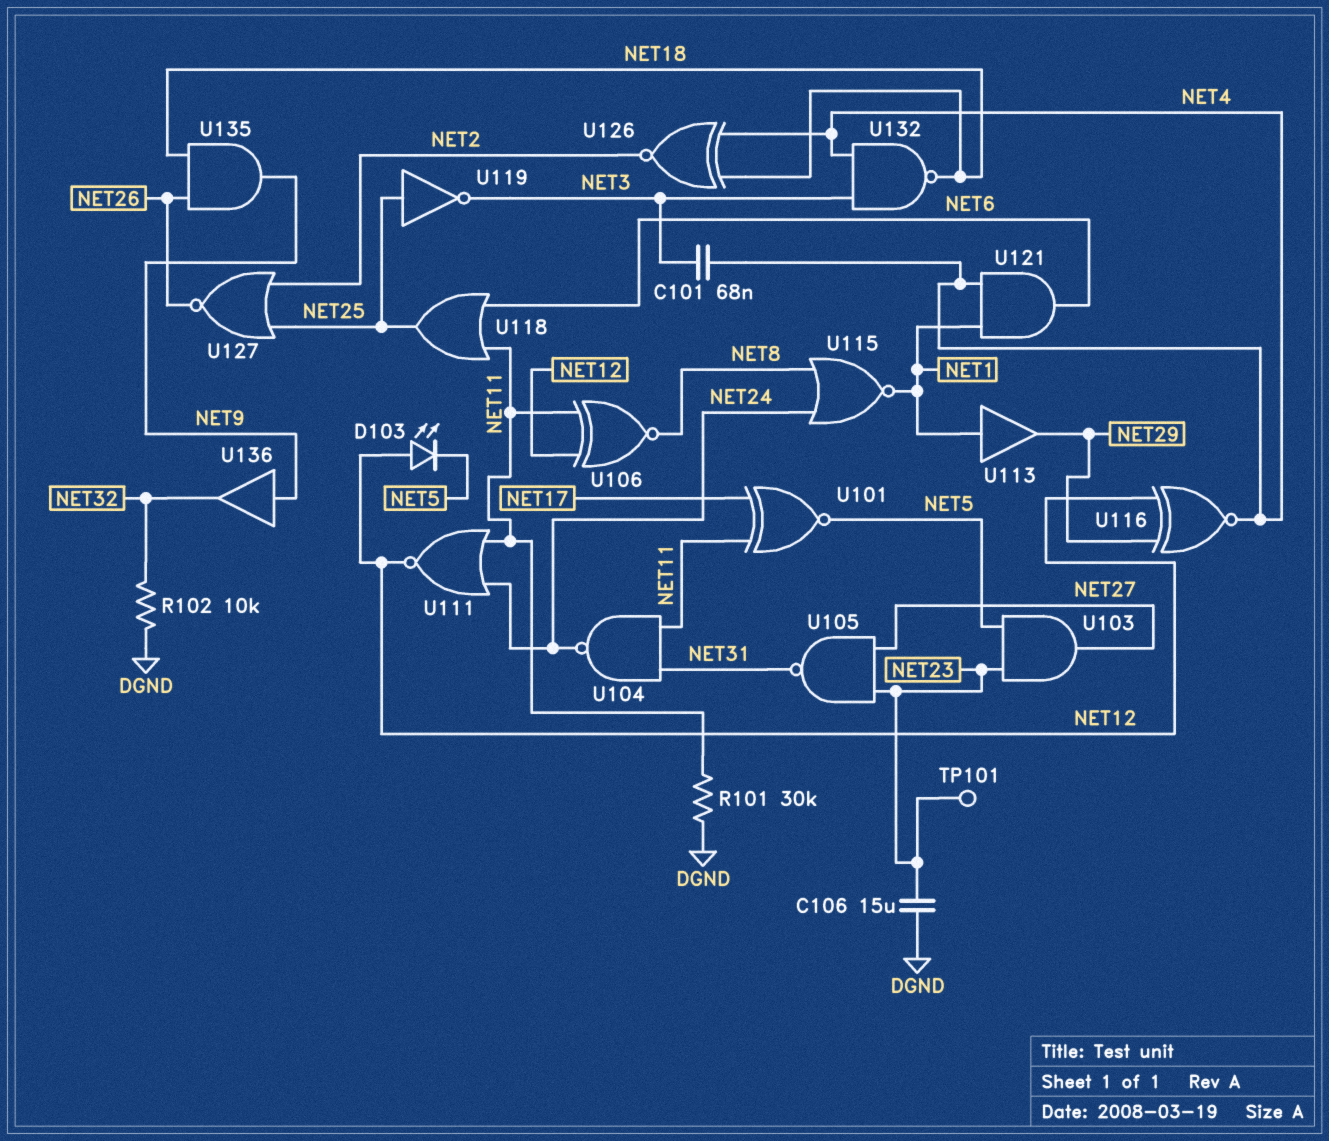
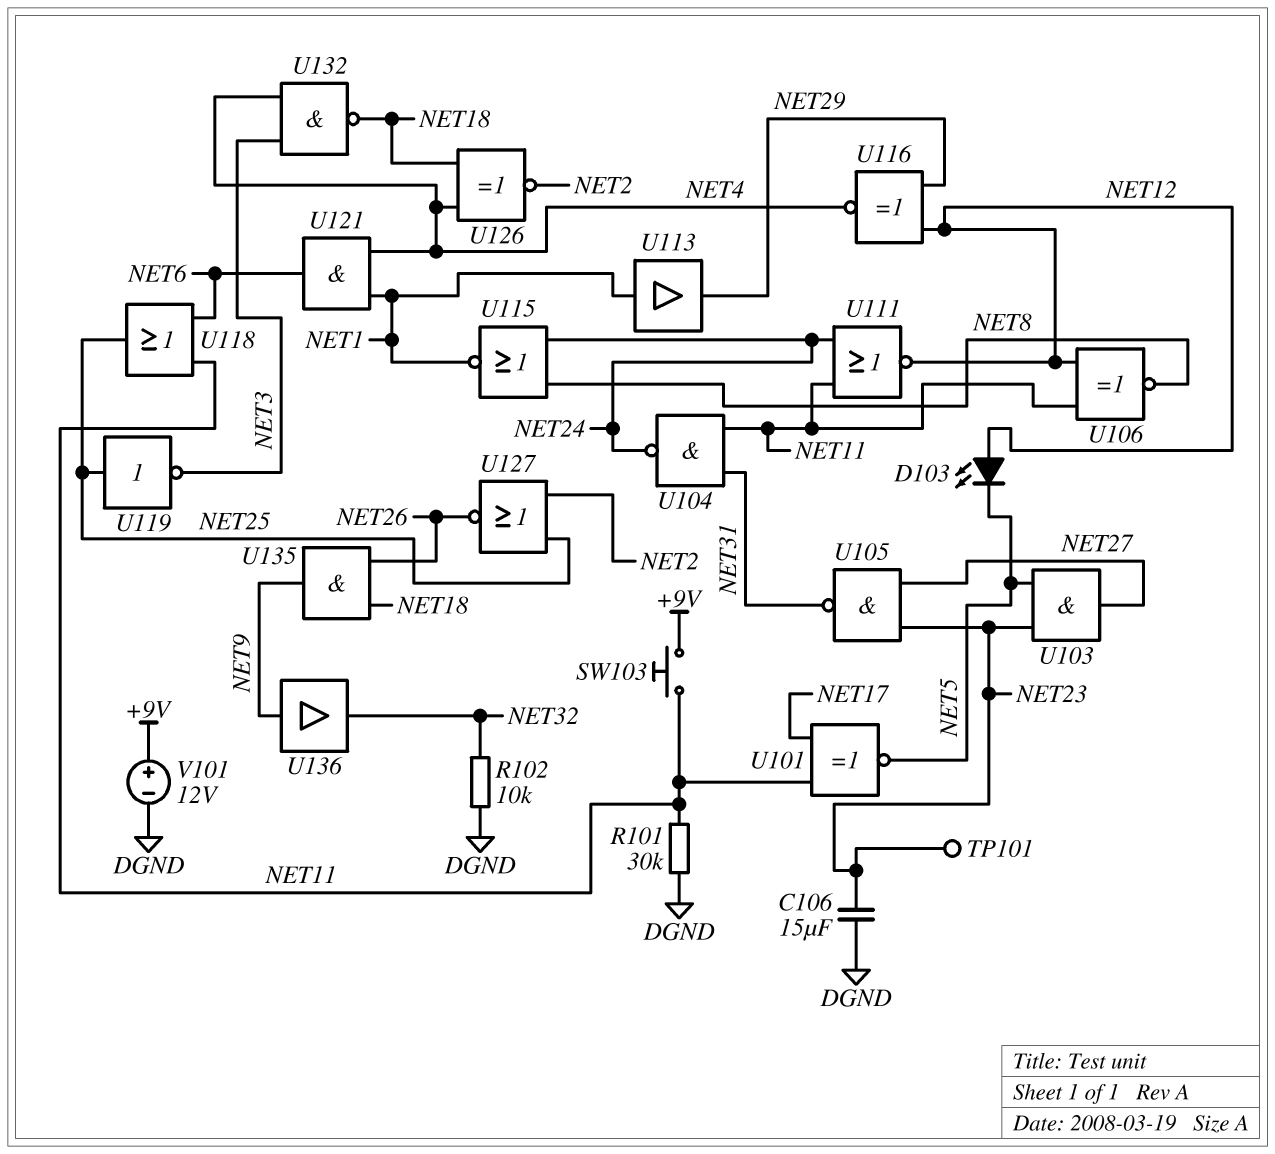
C101: 68nF (NET3, NET4) -> none
SW103: none -> button (+9V, NET11)
V101: none -> 12V (plus +9V, minus DGND)

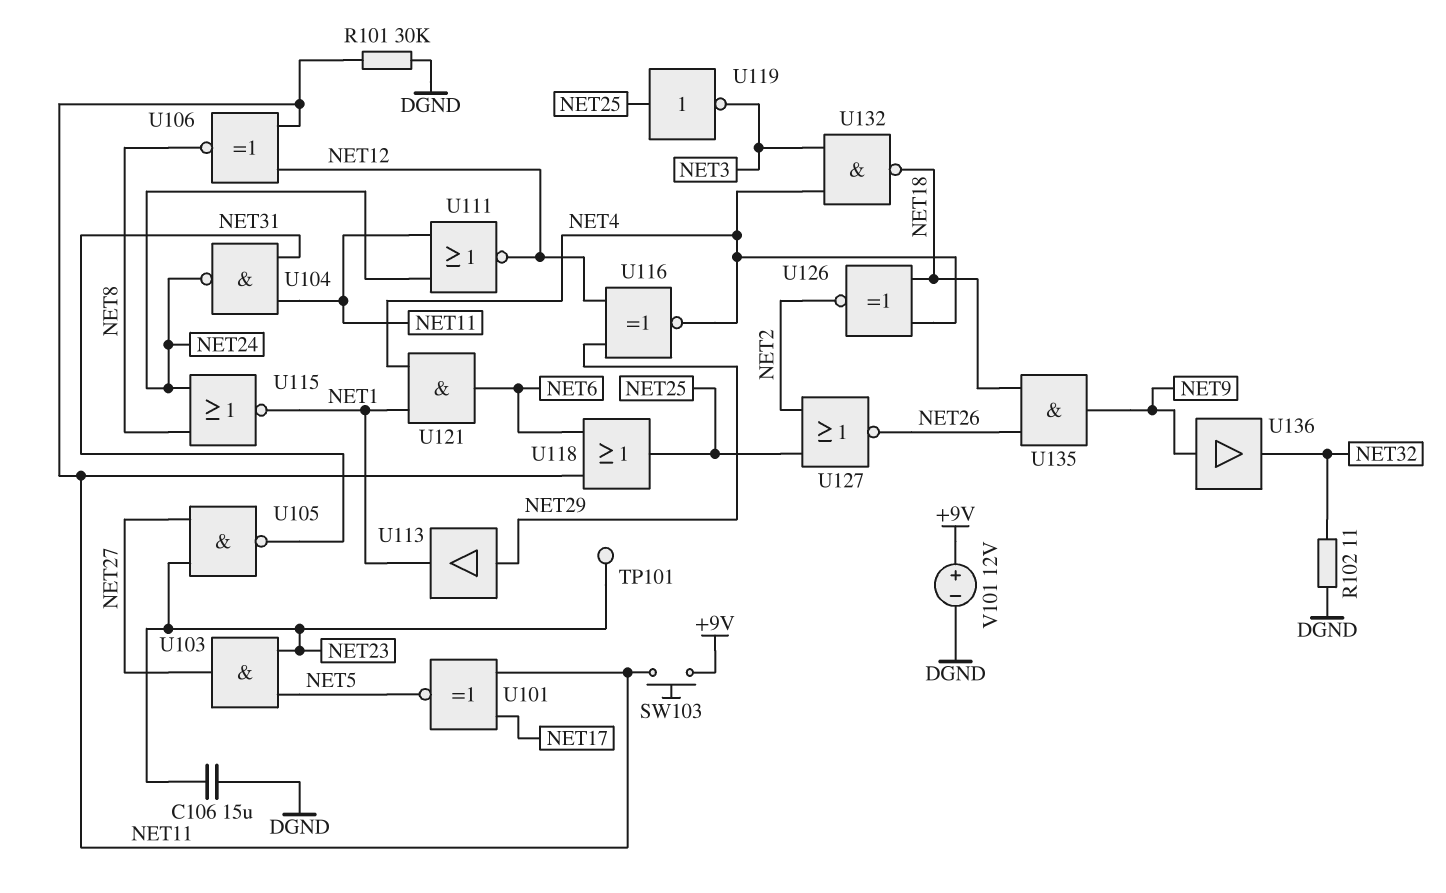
D103: LED (A NET12, K NET5) -> none
R102: 10k (DGND, NET32) -> 11 (DGND, NET32)
U113: buffer (in NET1, out NET29) -> buffer (in NET29, out NET1)

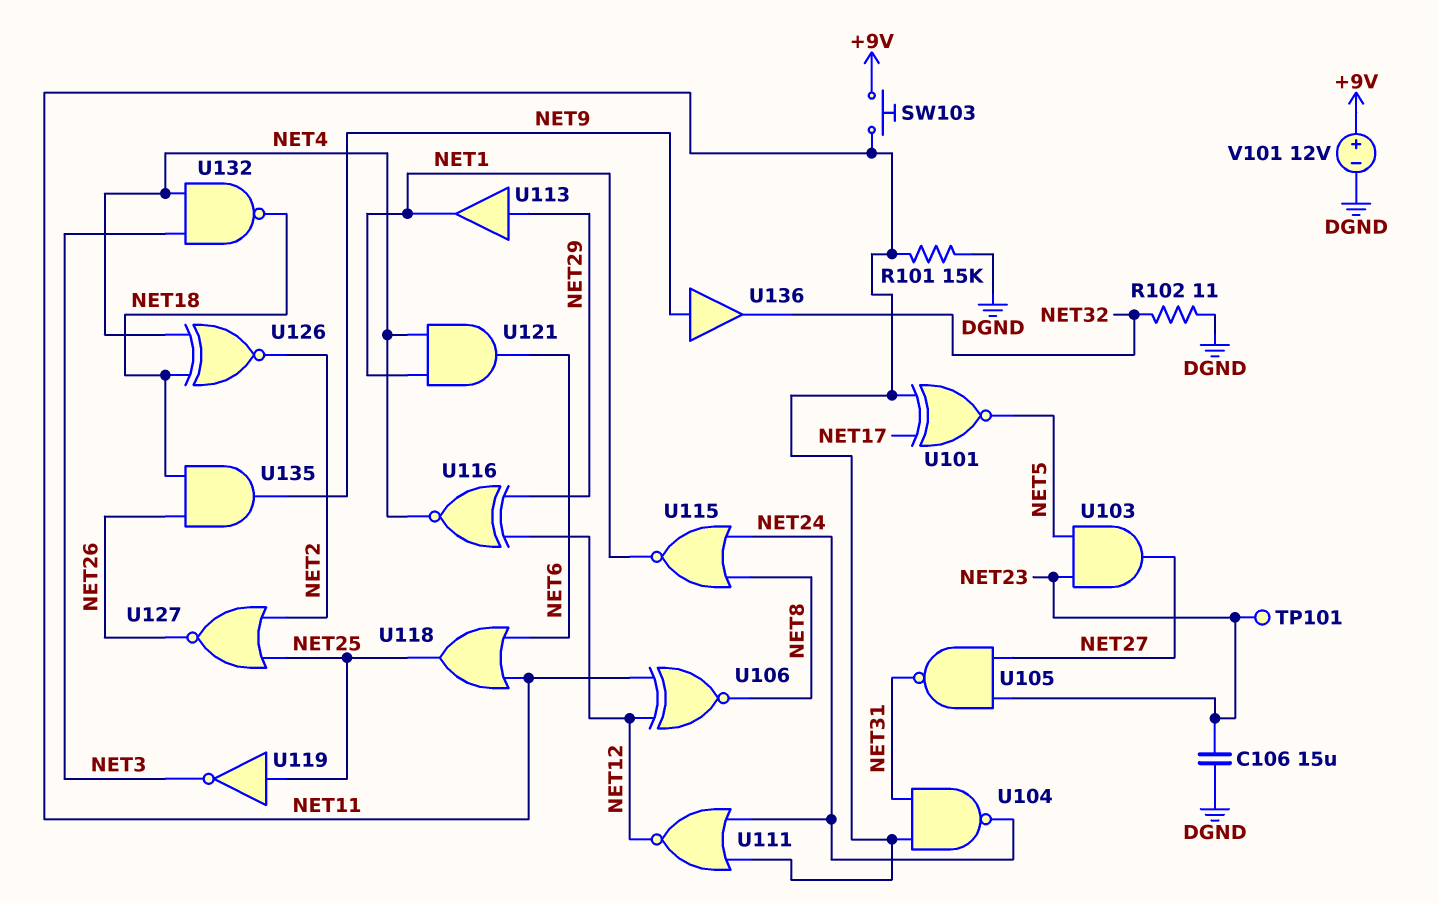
R101: 30k (DGND, NET11) -> 15k (DGND, NET11)

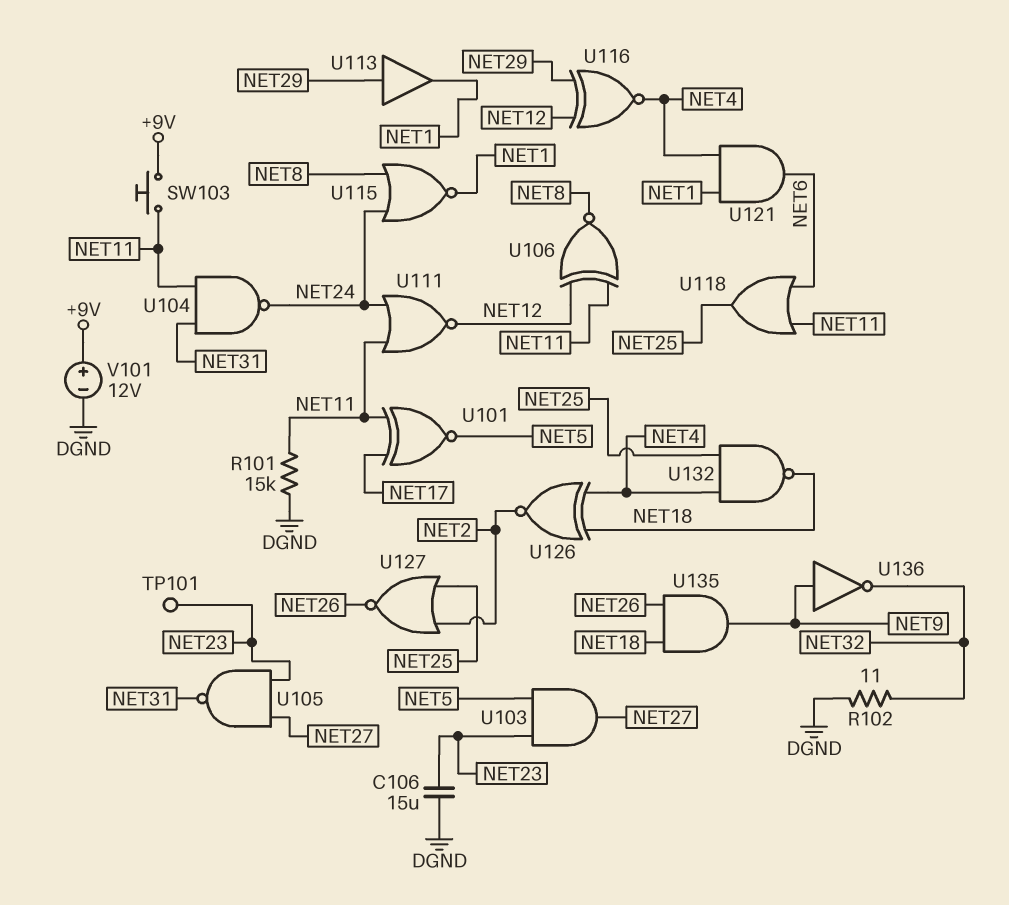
U119: NOT (in NET25, out NET3) -> none
U132: NAND (in NET3, in NET4, out NET18) -> NAND (in NET4, in NET25, out NET18)
U136: buffer (in NET9, out NET32) -> NOT (in NET9, out NET32)

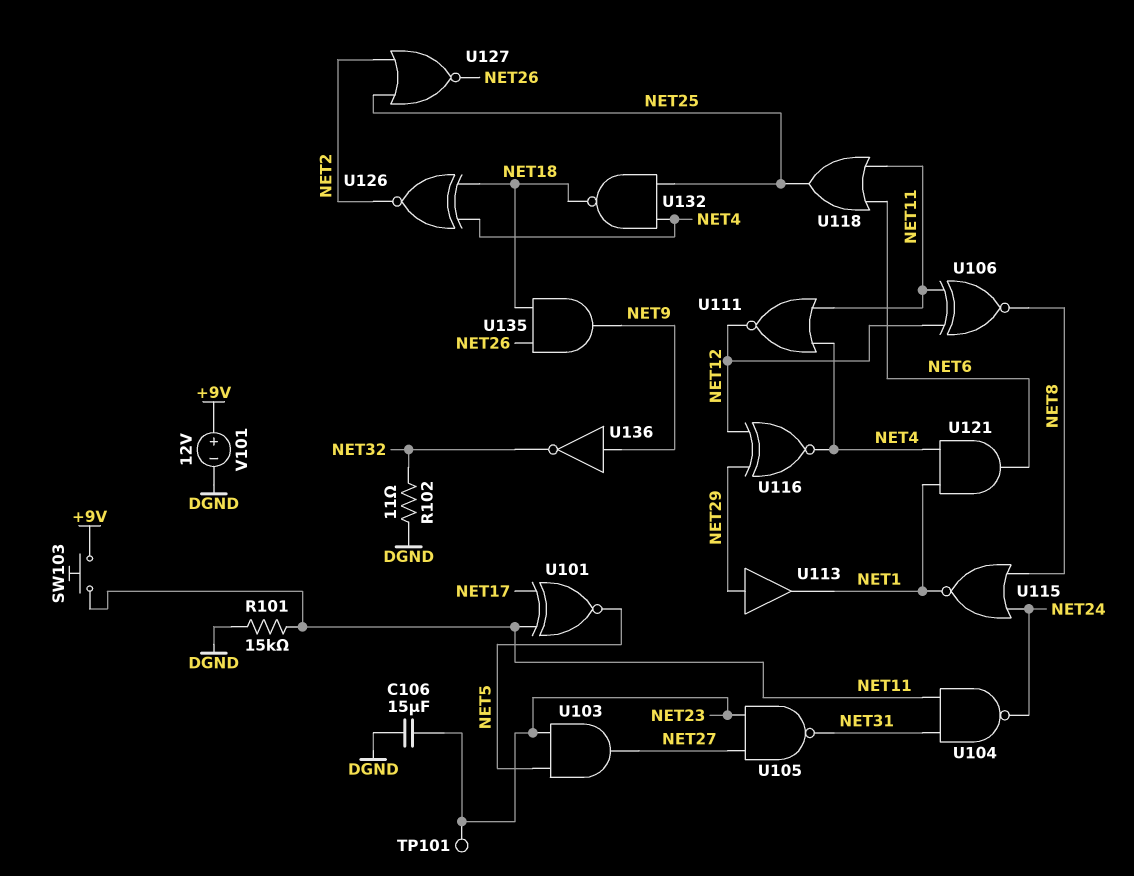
U111: NOR (in NET11, in NET24, out NET12) -> NOR (in NET4, in NET11, out NET12)

